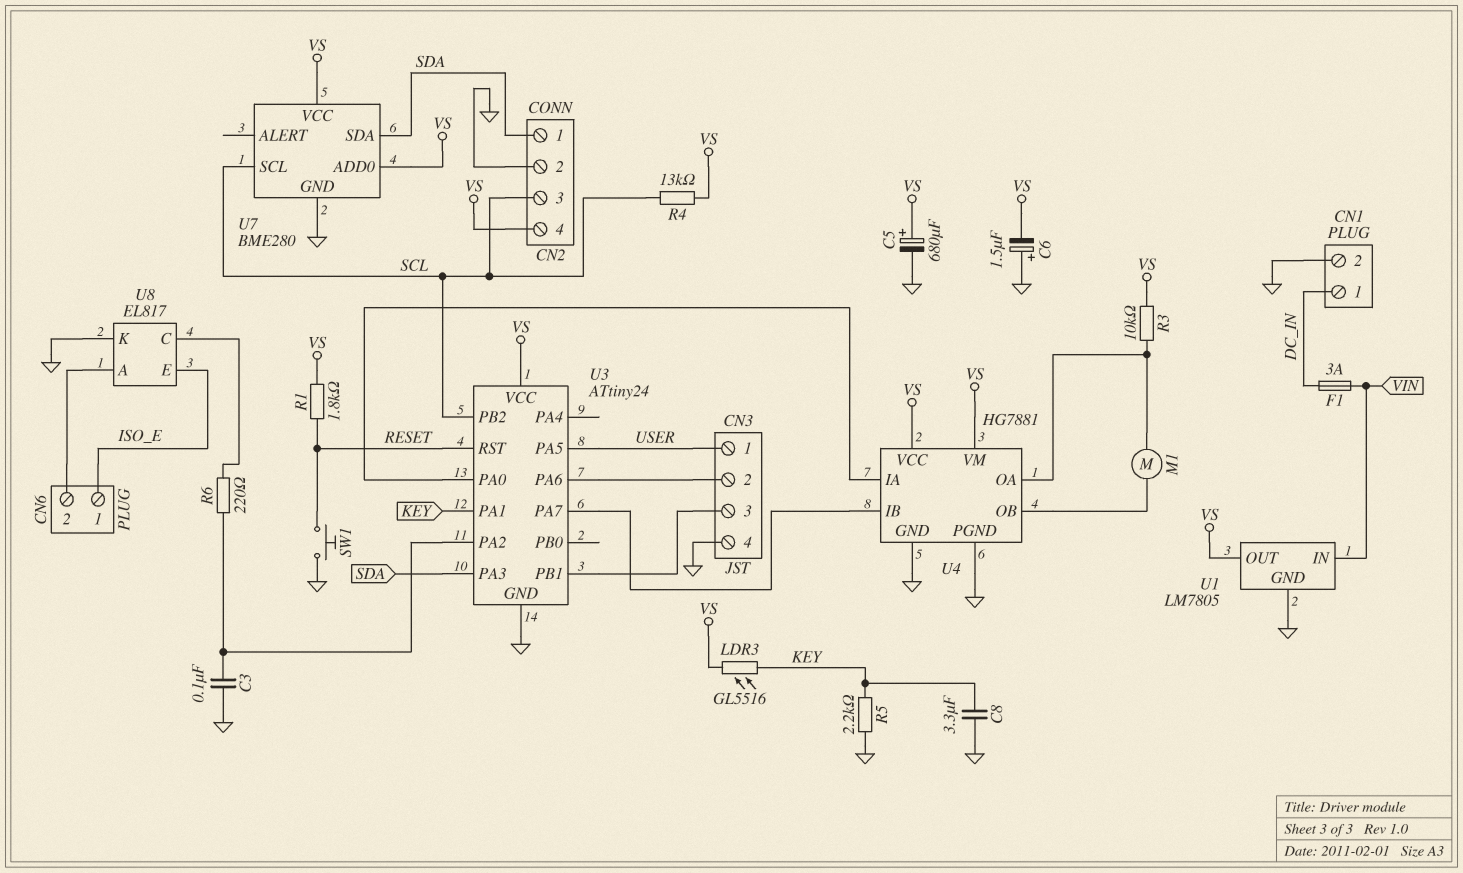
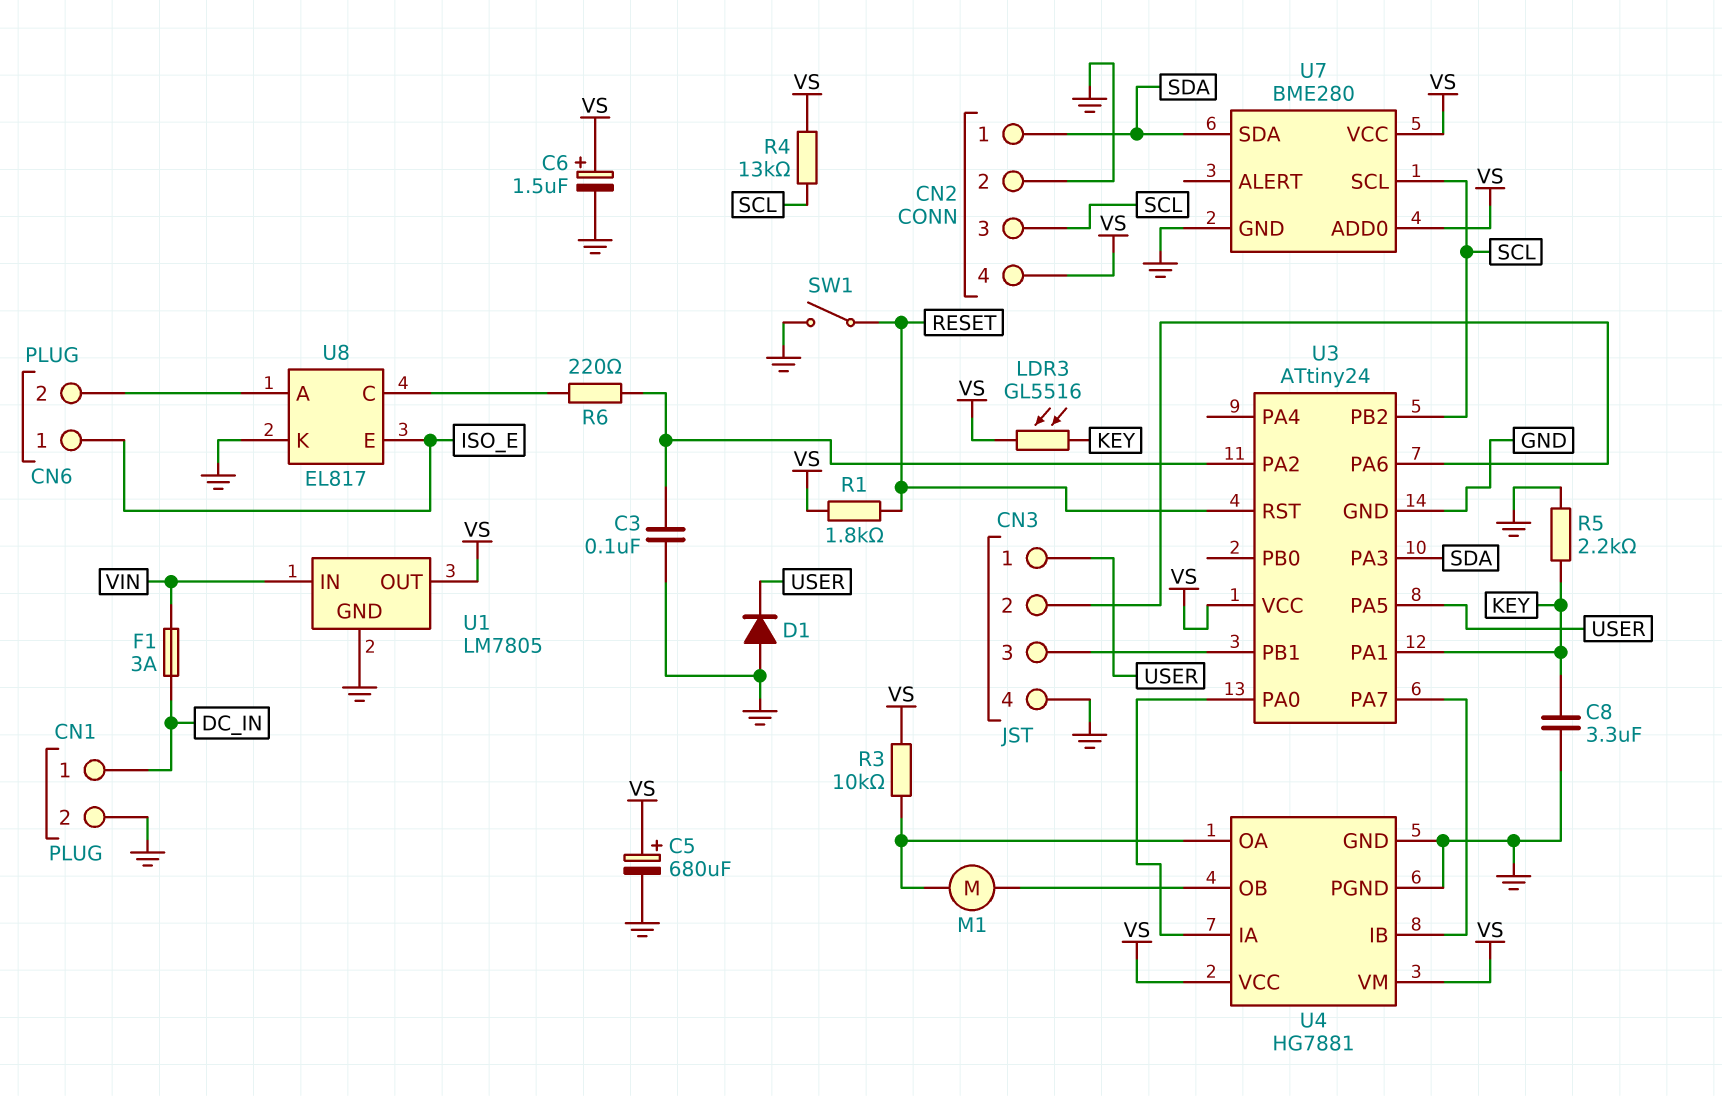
C6: 1.5uF (plus GND, minus VS) -> 1.5uF (plus VS, minus GND)
D1: none -> diode (A GND, K USER)
SW1: button (GND, RESET) -> switch (GND, RESET)

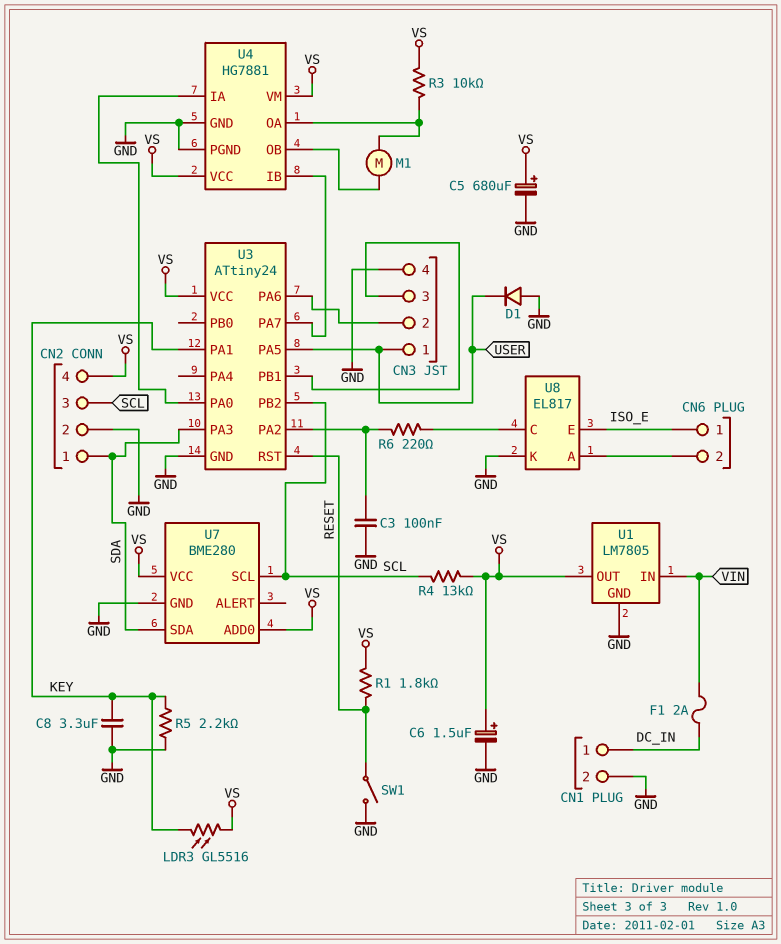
F1: 3A (DC_IN, VIN) -> 2A (DC_IN, VIN)

